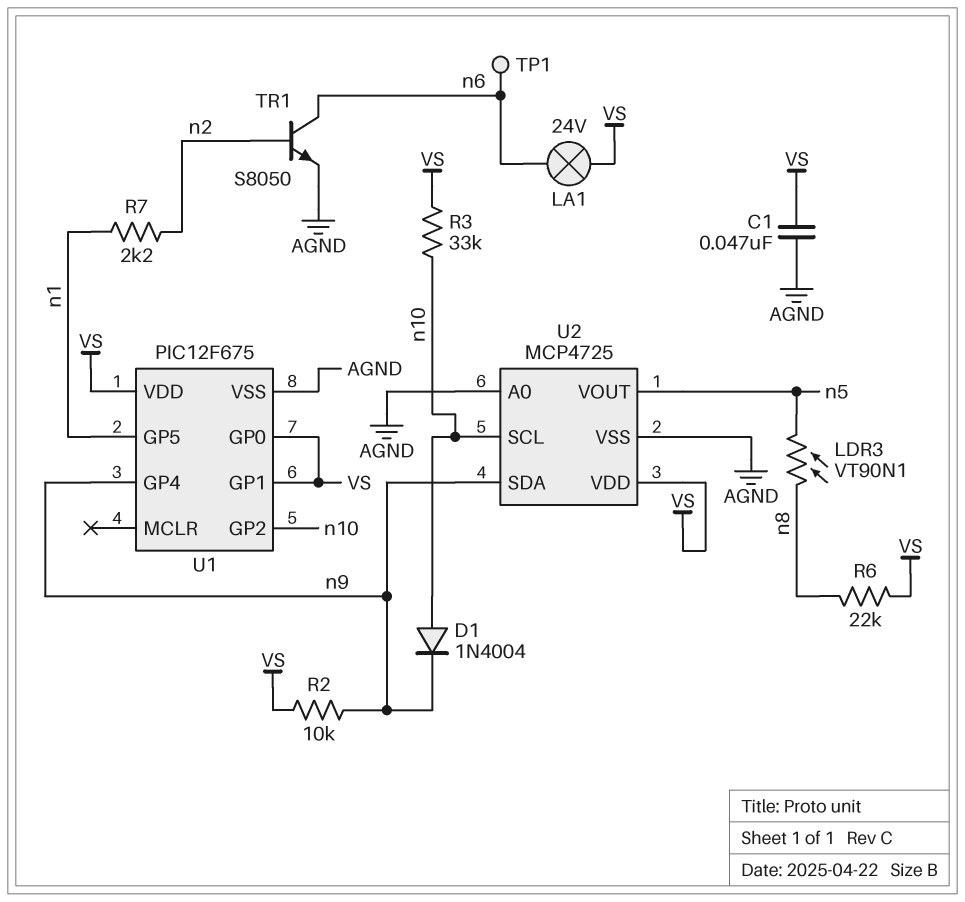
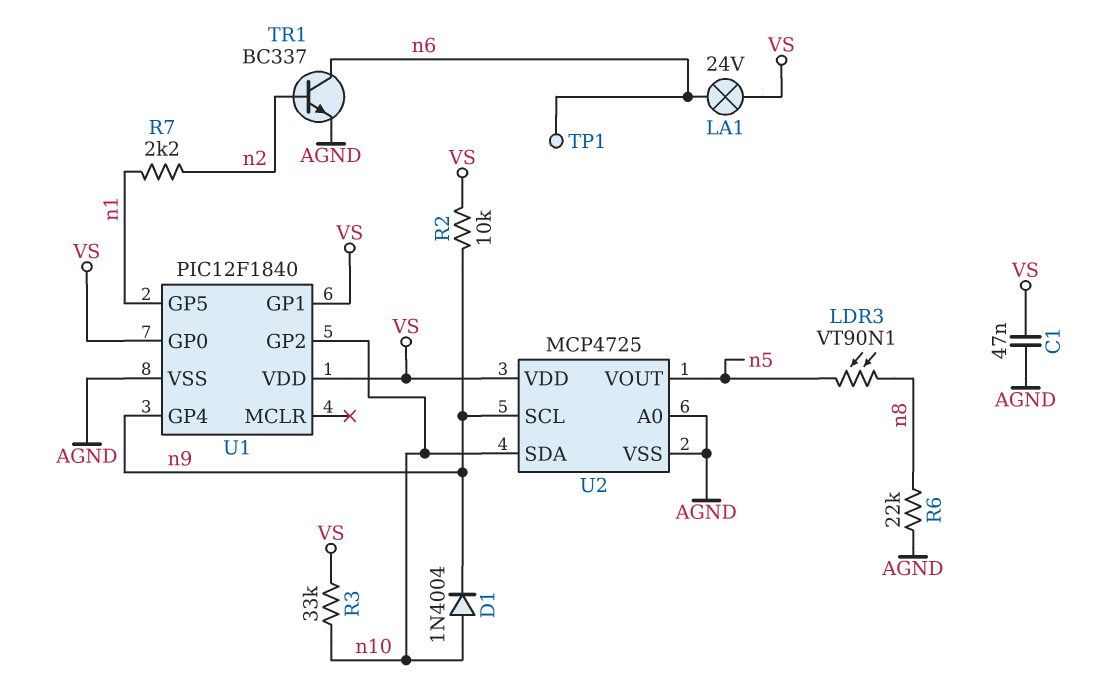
R6: 22k (VS, n8) -> 22k (AGND, n8)
TR1: NPN S8050 (B n2, C n6, E AGND) -> NPN BC337 (B n2, C n6, E AGND)
U1: PIC12F675 -> PIC12F1840
U2 pin SCL: n10 -> n9
U2 pin SDA: n9 -> n10

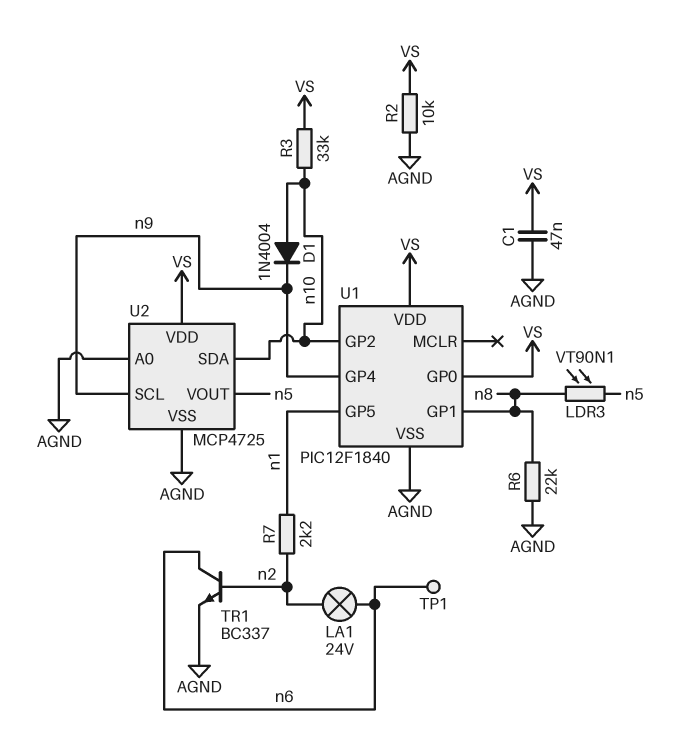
LA1: lamp 24V (VS, n6) -> lamp 24V (n2, n6)
R2: 10k (VS, n9) -> 10k (AGND, VS)
U1 pin GP1: VS -> n8

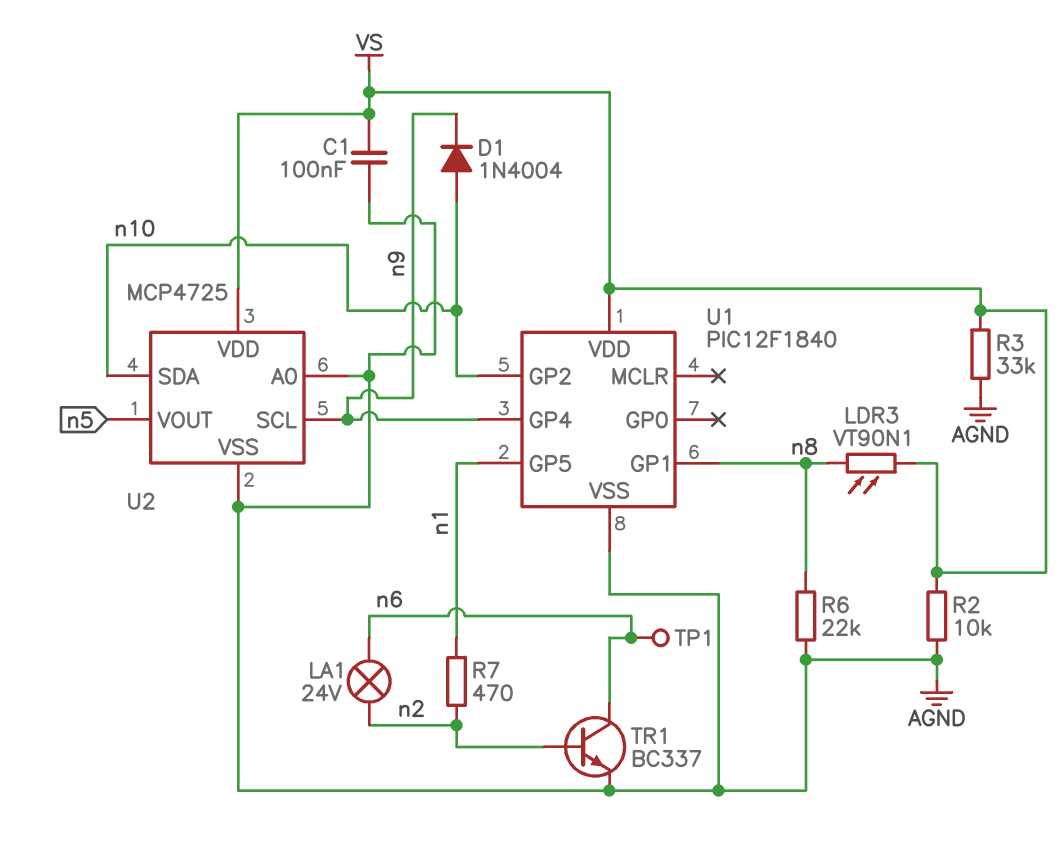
C1: 47nF (AGND, VS) -> 100nF (AGND, VS)
LDR3: VT90N1 (n5, n8) -> VT90N1 (VS, n8)
R3: 33k (VS, n10) -> 33k (AGND, VS)
R7: 2.2k (n1, n2) -> 470 (n1, n2)
U1 pin GP0: VS -> none

